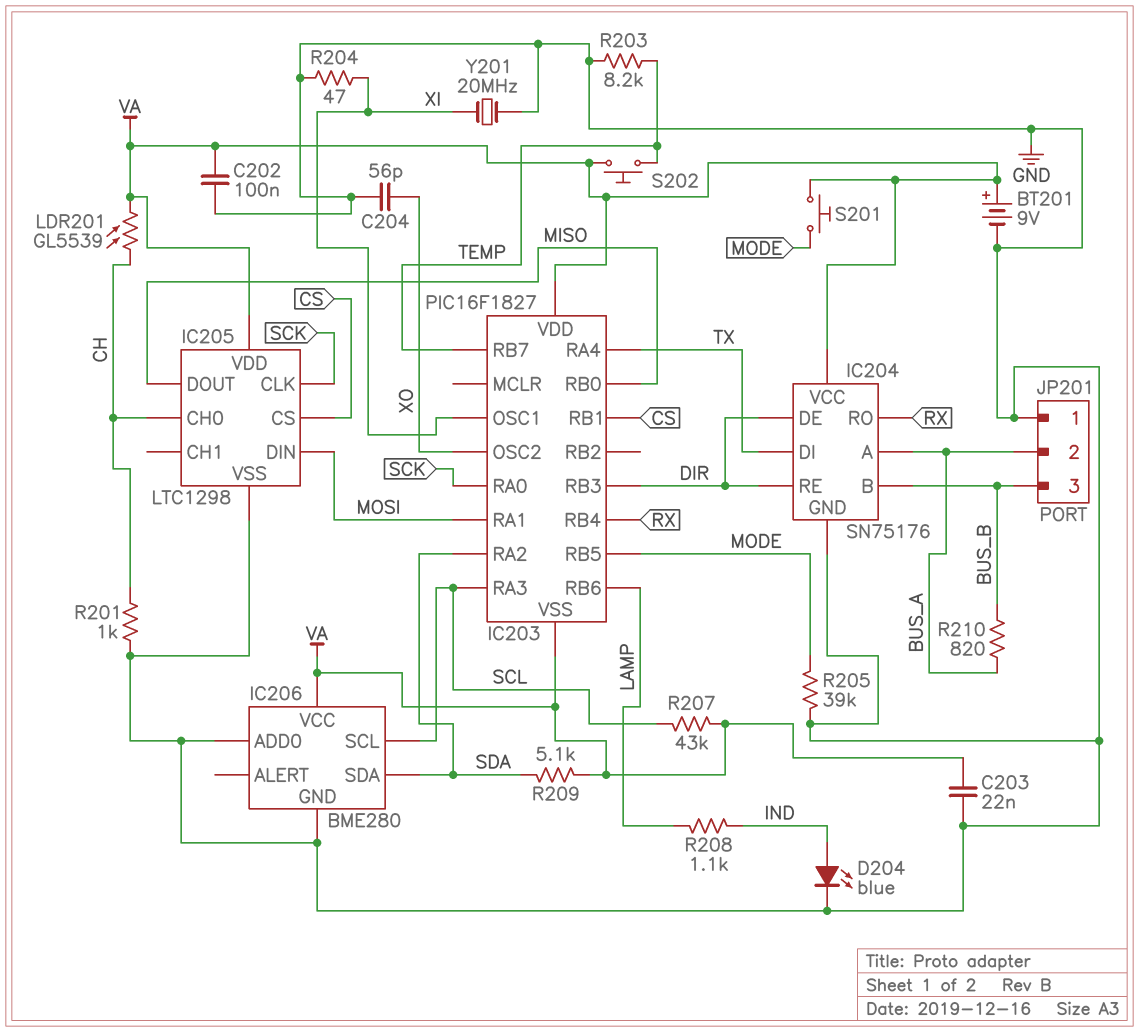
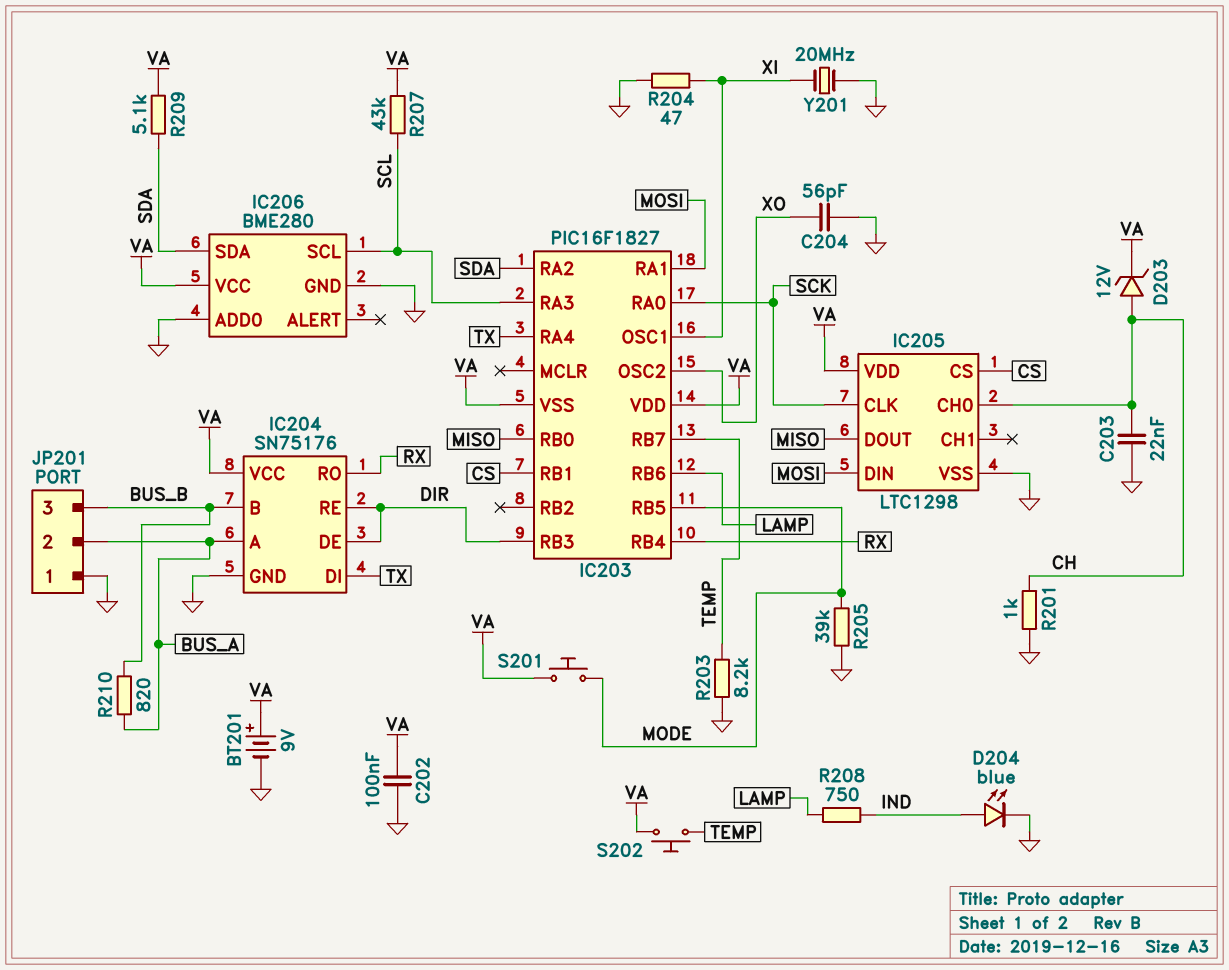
C203: 22nF (GND, VA) -> 22nF (CH, GND)
D203: none -> zener 12V (A CH, K VA)
LDR201: GL5539 (CH, VA) -> none
R208: 1.1k (IND, LAMP) -> 750 (IND, LAMP)

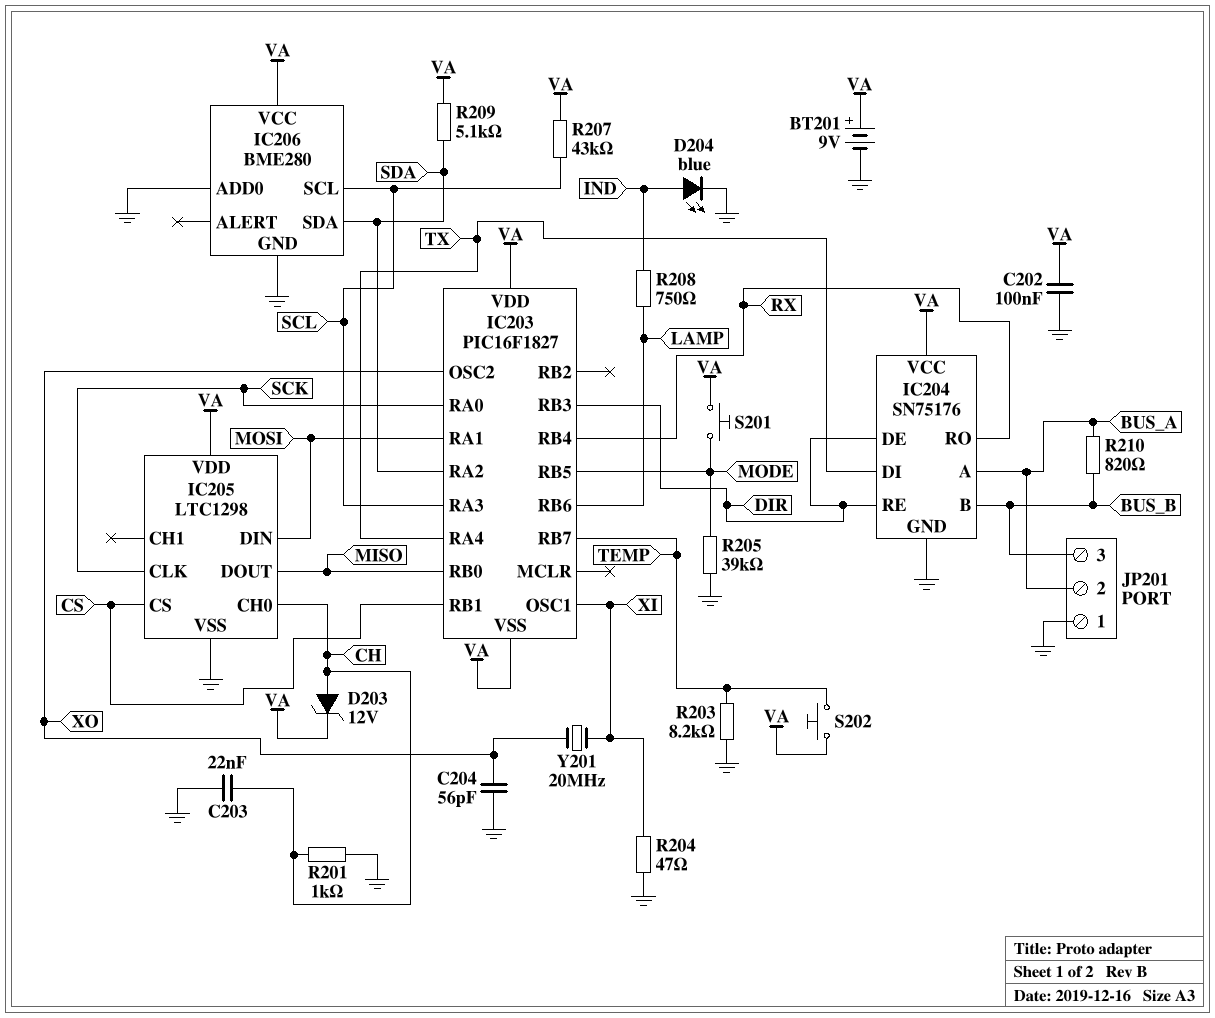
Y201: 20MHz (GND, XI) -> 20MHz (XI, XO)

